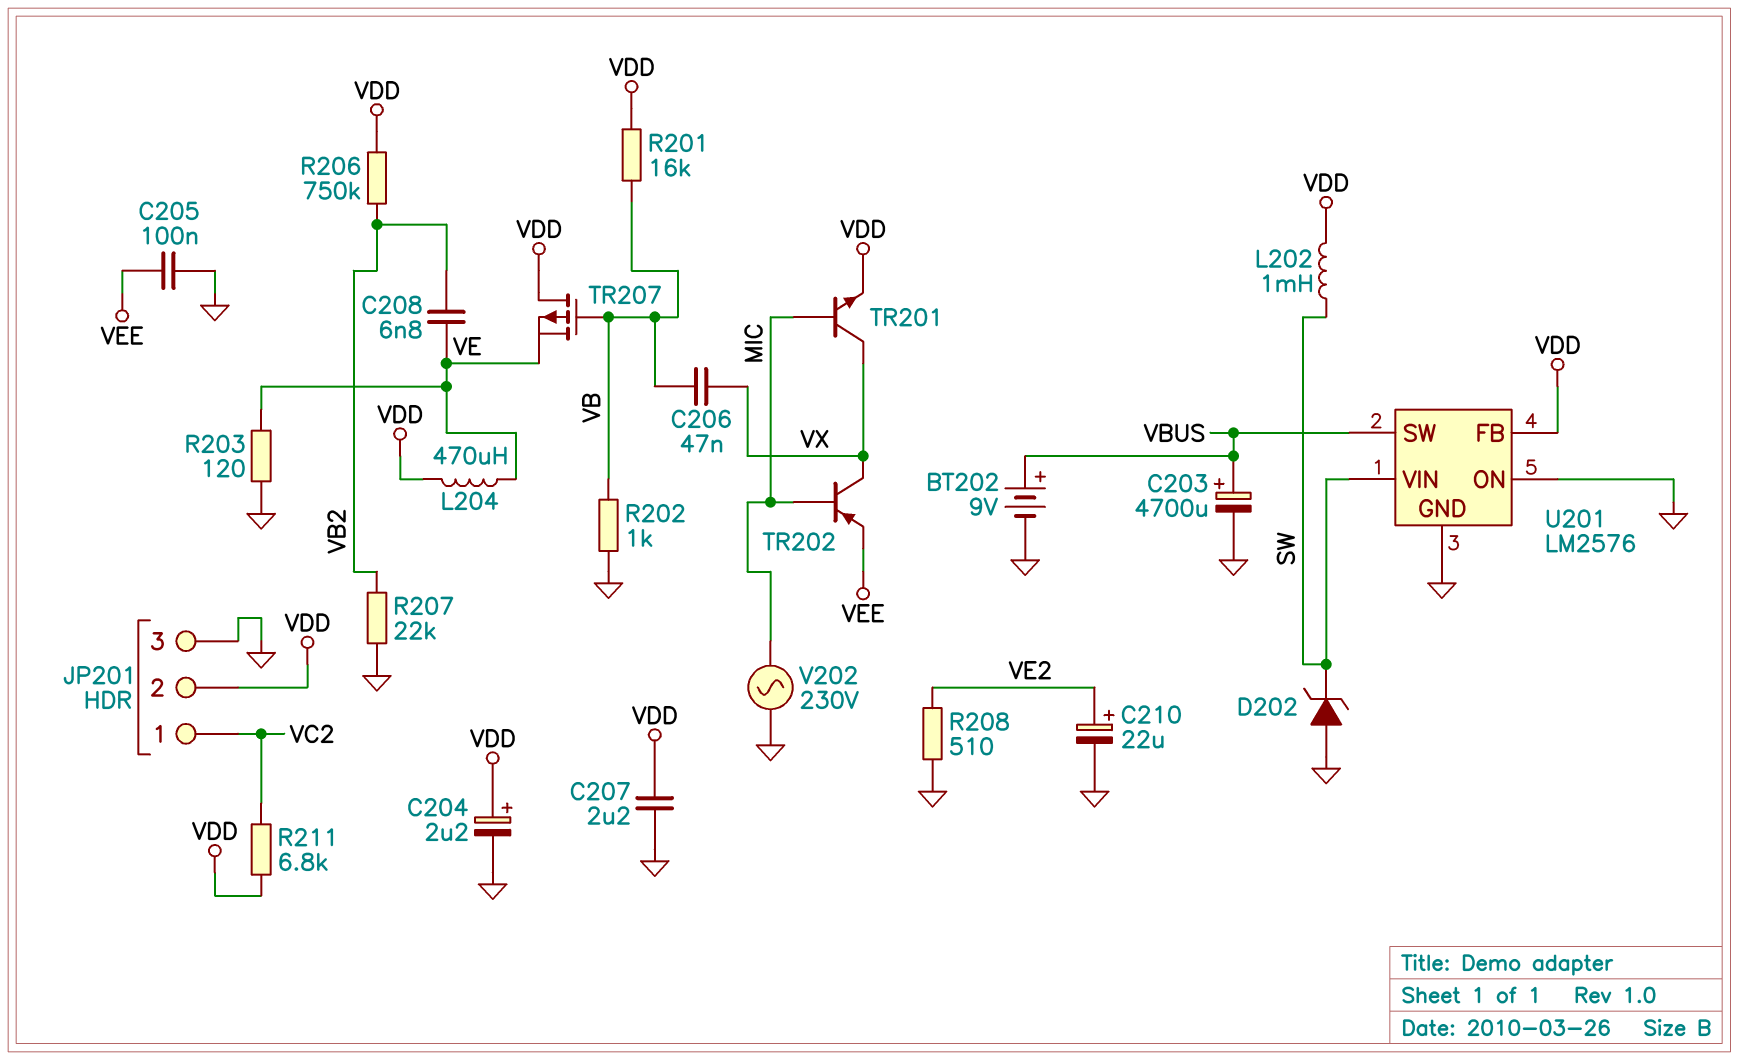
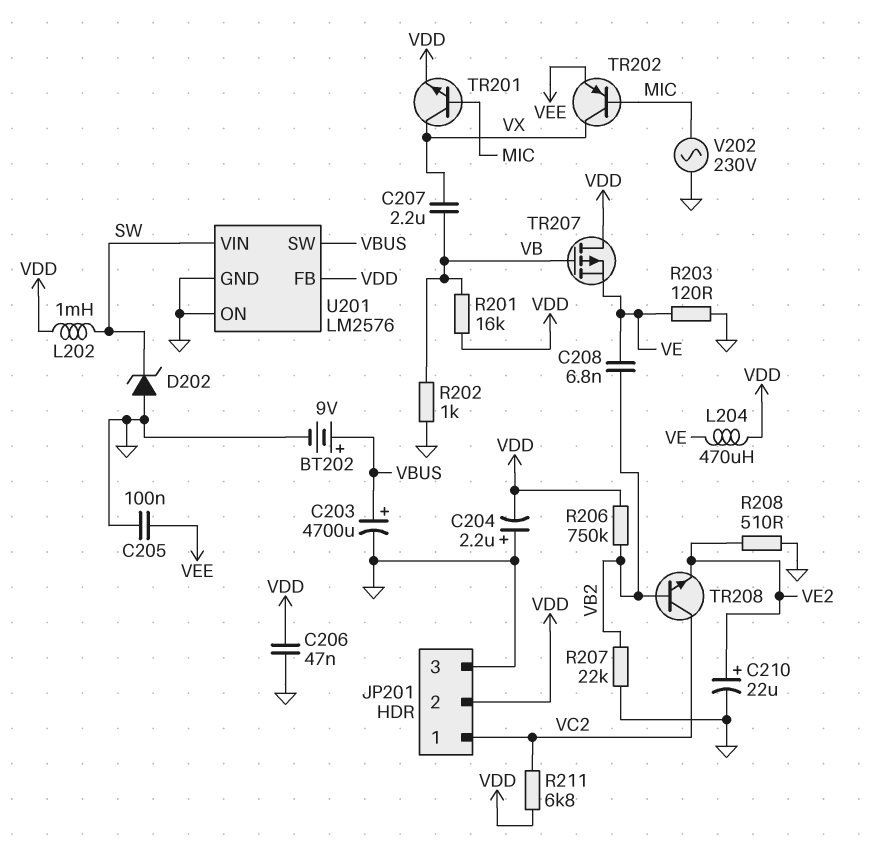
C204: 2.2uF (plus VDD, minus GND) -> 2.2uF (plus GND, minus VDD)
C206: 47nF (VB, VX) -> 47nF (GND, VDD)
C207: 2.2uF (GND, VDD) -> 2.2uF (VB, VX)
TR208: none -> NPN (B VB2, C VC2, E VE2)

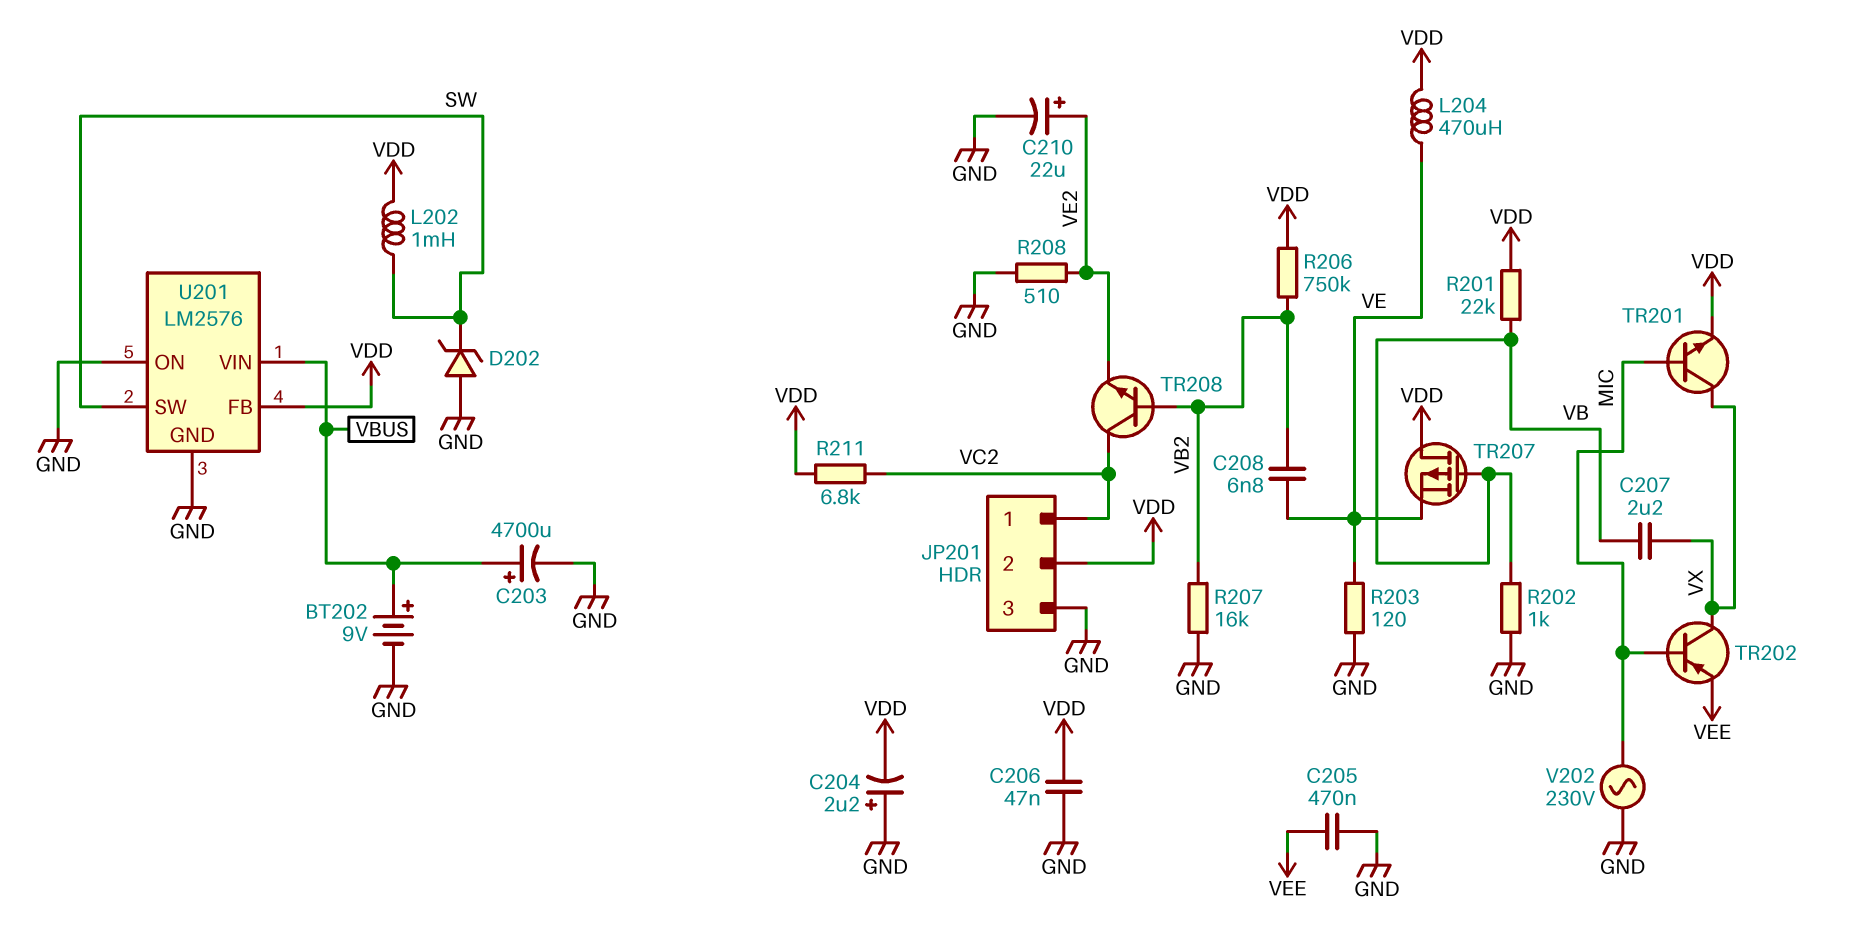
C205: 100nF (GND, VEE) -> 470nF (GND, VEE)
R201: 16k (VB, VDD) -> 22k (VB, VDD)
R207: 22k (GND, VB2) -> 16k (GND, VB2)
U201 pin SW: VBUS -> SW
U201 pin VIN: SW -> VBUS

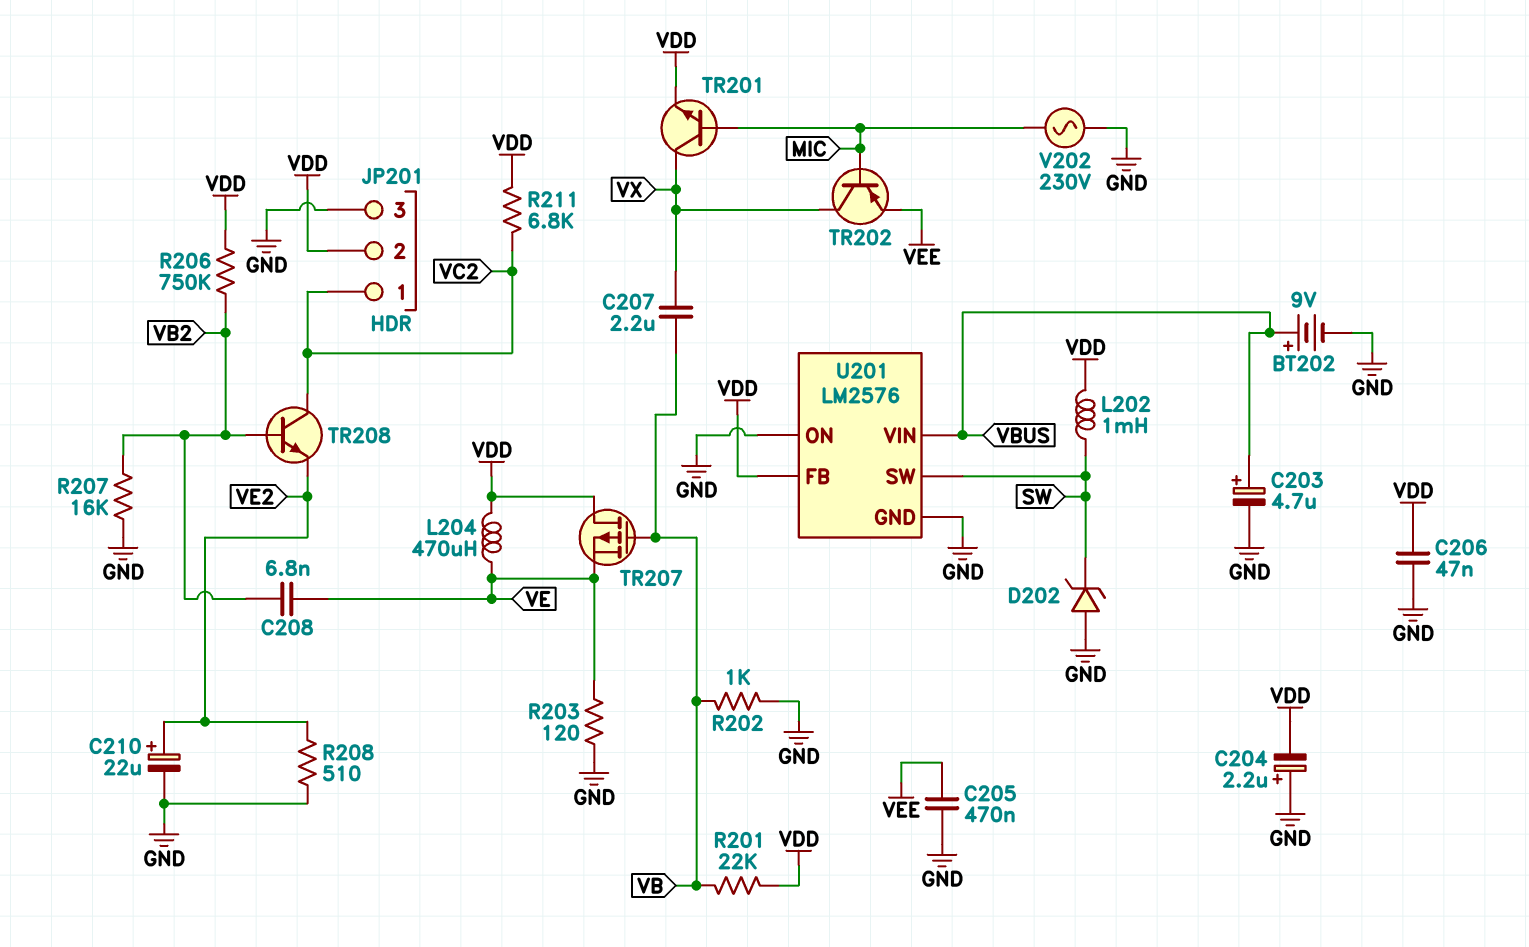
C203: 4700uF (plus VBUS, minus GND) -> 4.7uF (plus VBUS, minus GND)

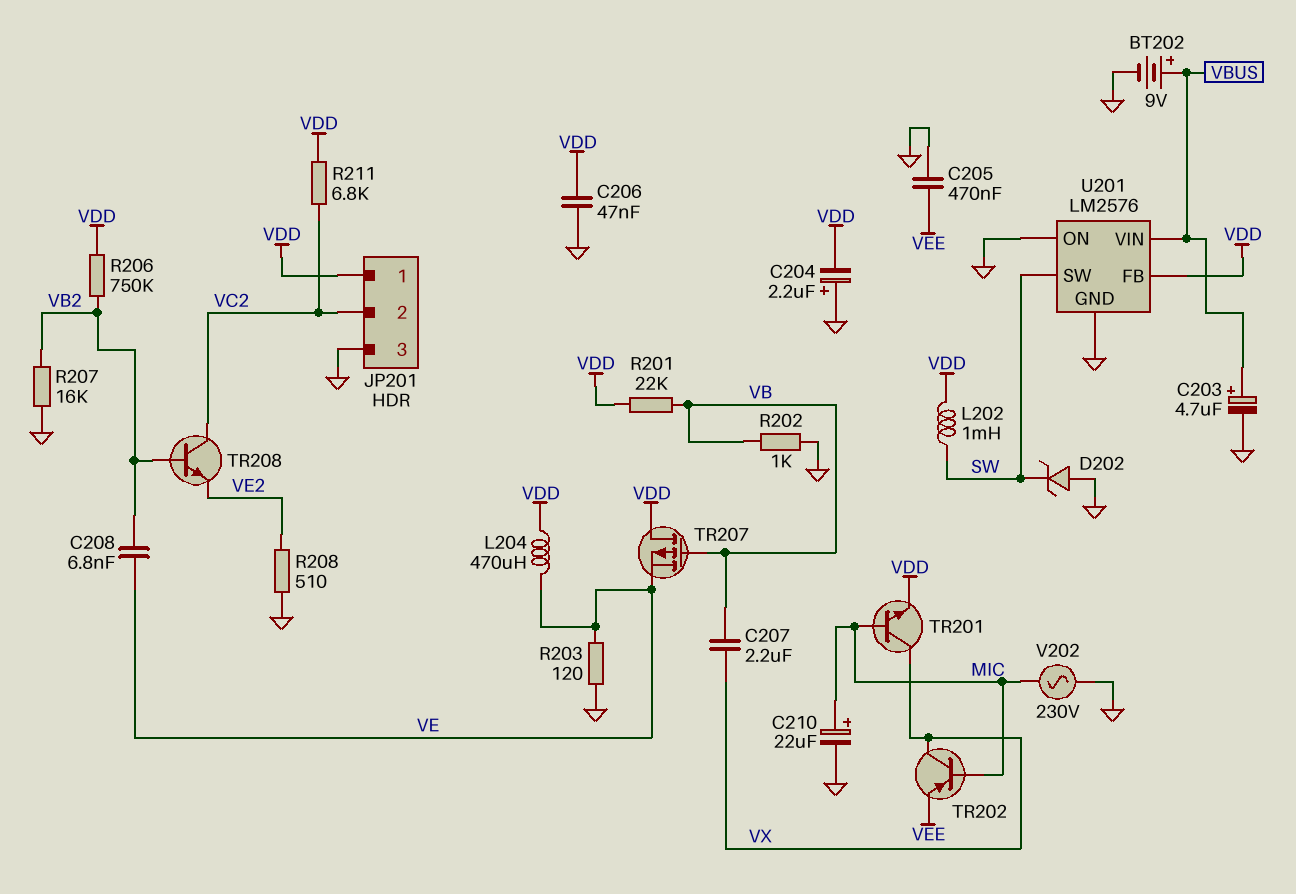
C210: 22uF (plus VE2, minus GND) -> 22uF (plus MIC, minus GND)
JP201 pin 1: VC2 -> VDD
JP201 pin 2: VDD -> VC2

